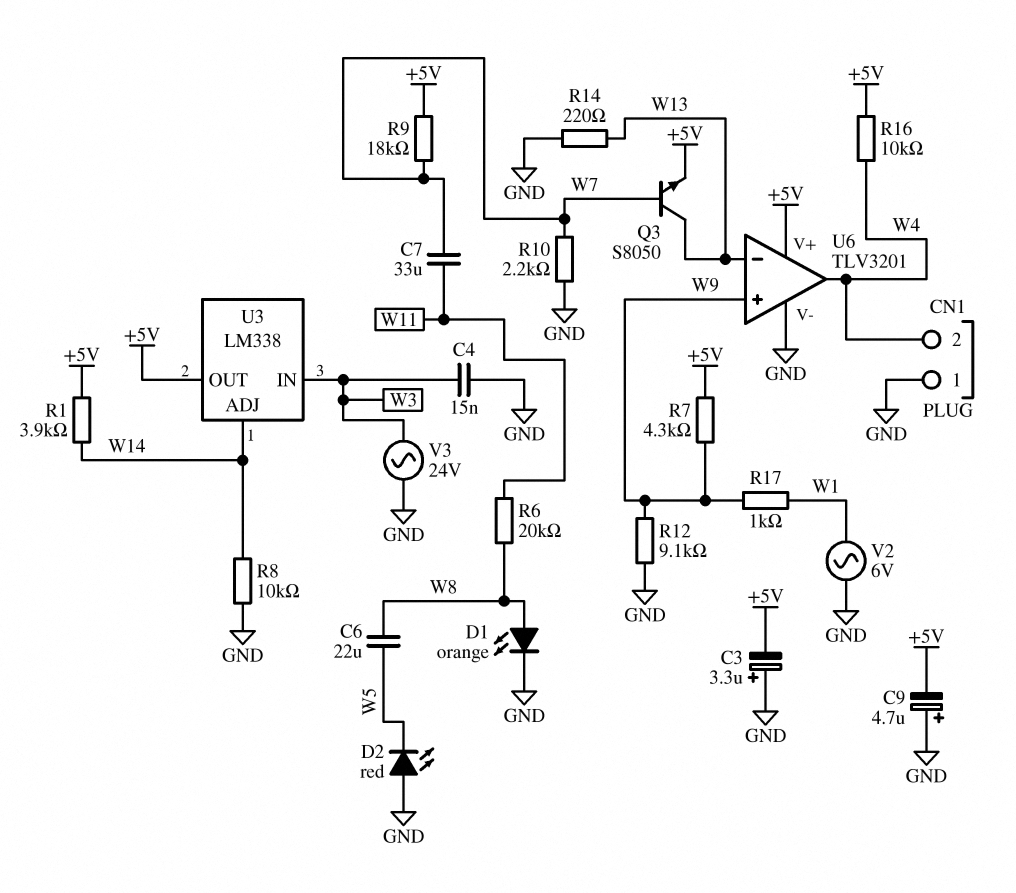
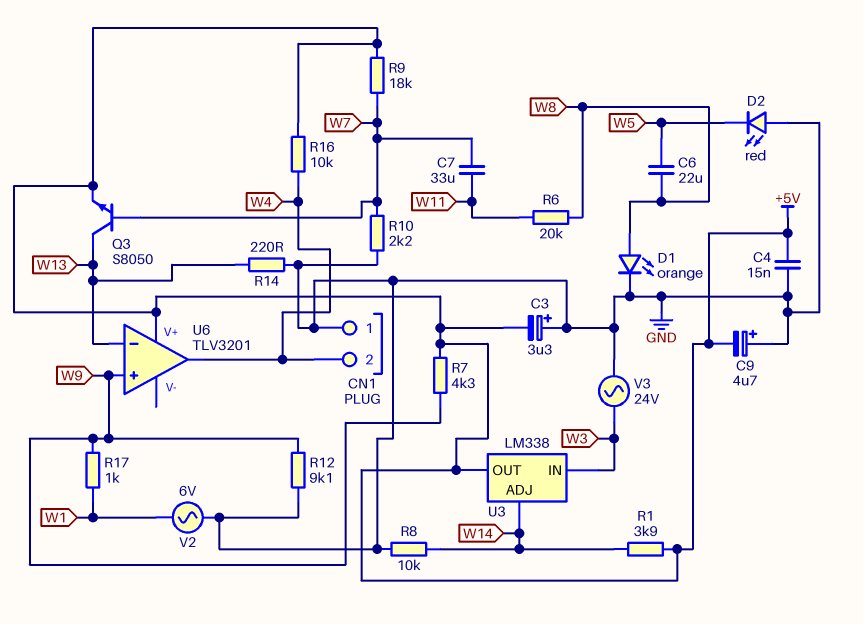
C4: 15nF (GND, W3) -> 15nF (+5V, GND)
U6 pin V-: GND -> none

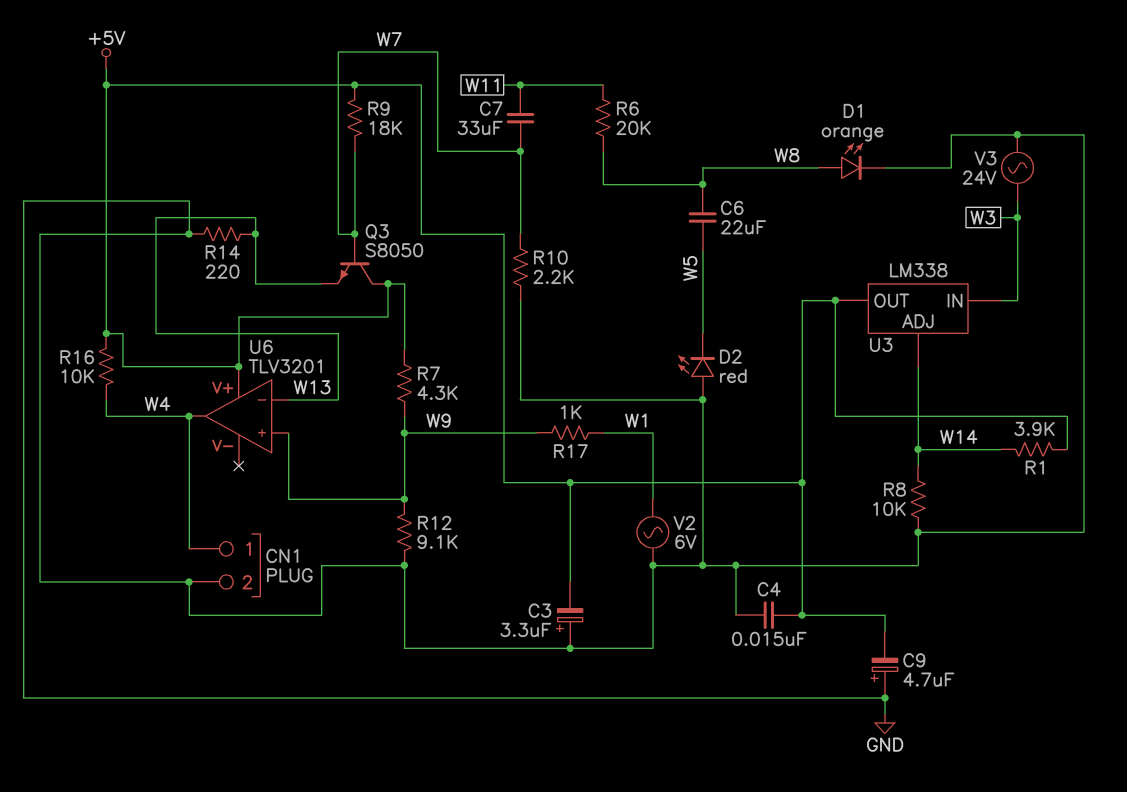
CN1 pin 1: GND -> W4
CN1 pin 2: W4 -> GND
Q3: NPN S8050 (B W7, C W13, E +5V) -> NPN S8050 (B W7, C +5V, E W13)

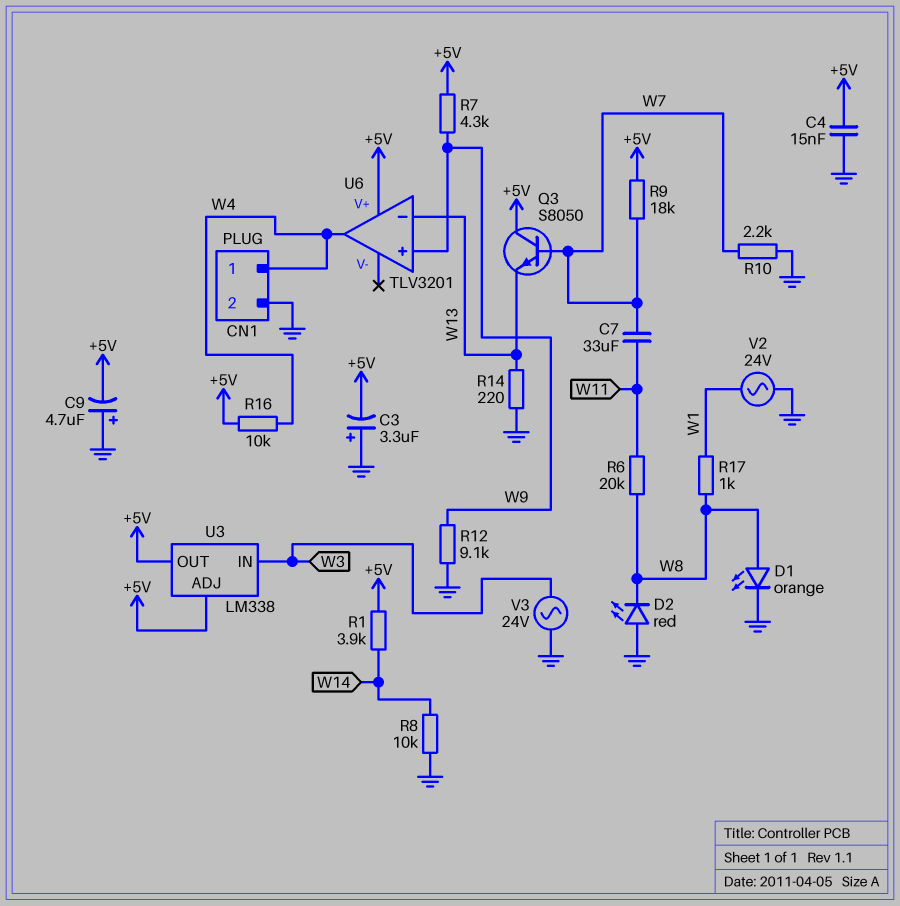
C6: 22uF (W5, W8) -> none
D2: LED red (A GND, K W5) -> LED red (A GND, K W8)
R17: 1k (W1, W9) -> 1k (W1, W8)
U3 pin ADJ: W14 -> +5V
V2: AC 6V (GND, W1) -> AC 24V (GND, W1)

